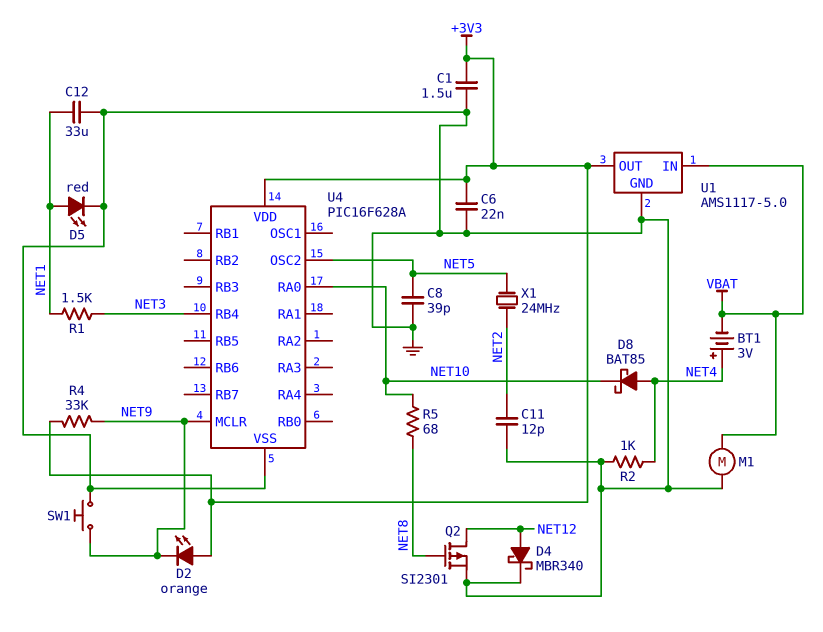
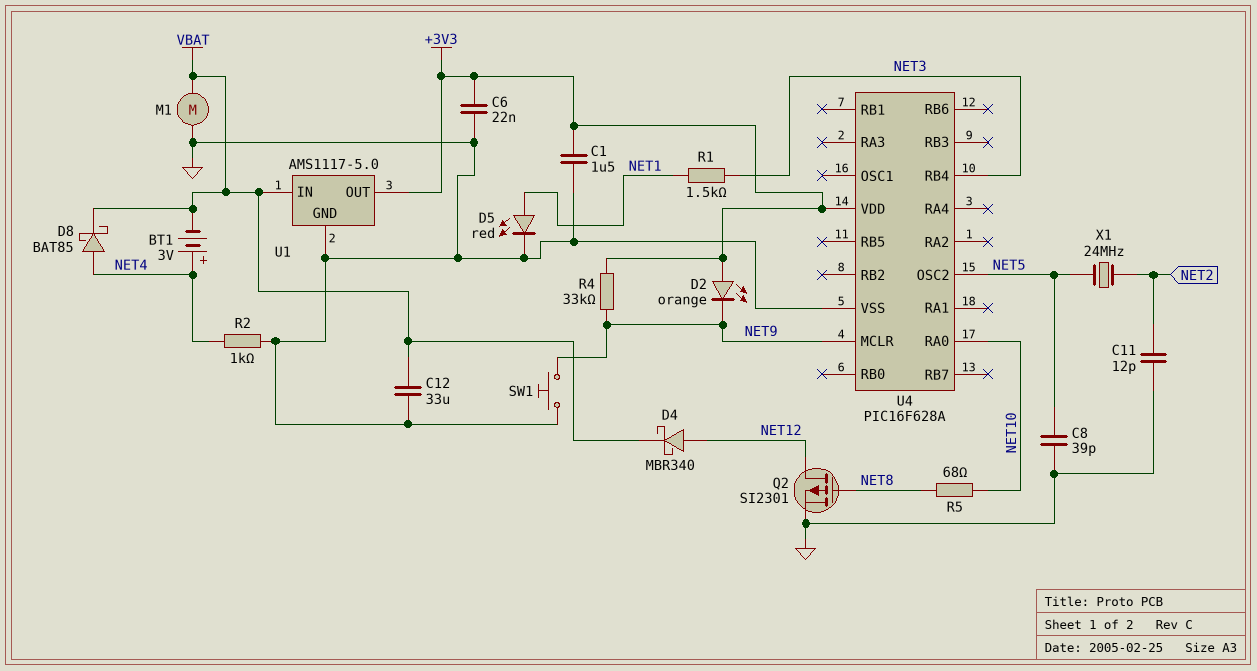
C12: 33uF (GND, NET1) -> 33uF (GND, VBAT)
D4: schottky MBR340 (A NET12, K GND) -> schottky MBR340 (A NET12, K VBAT)
D8: schottky BAT85 (A NET4, K NET10) -> schottky BAT85 (A NET4, K VBAT)

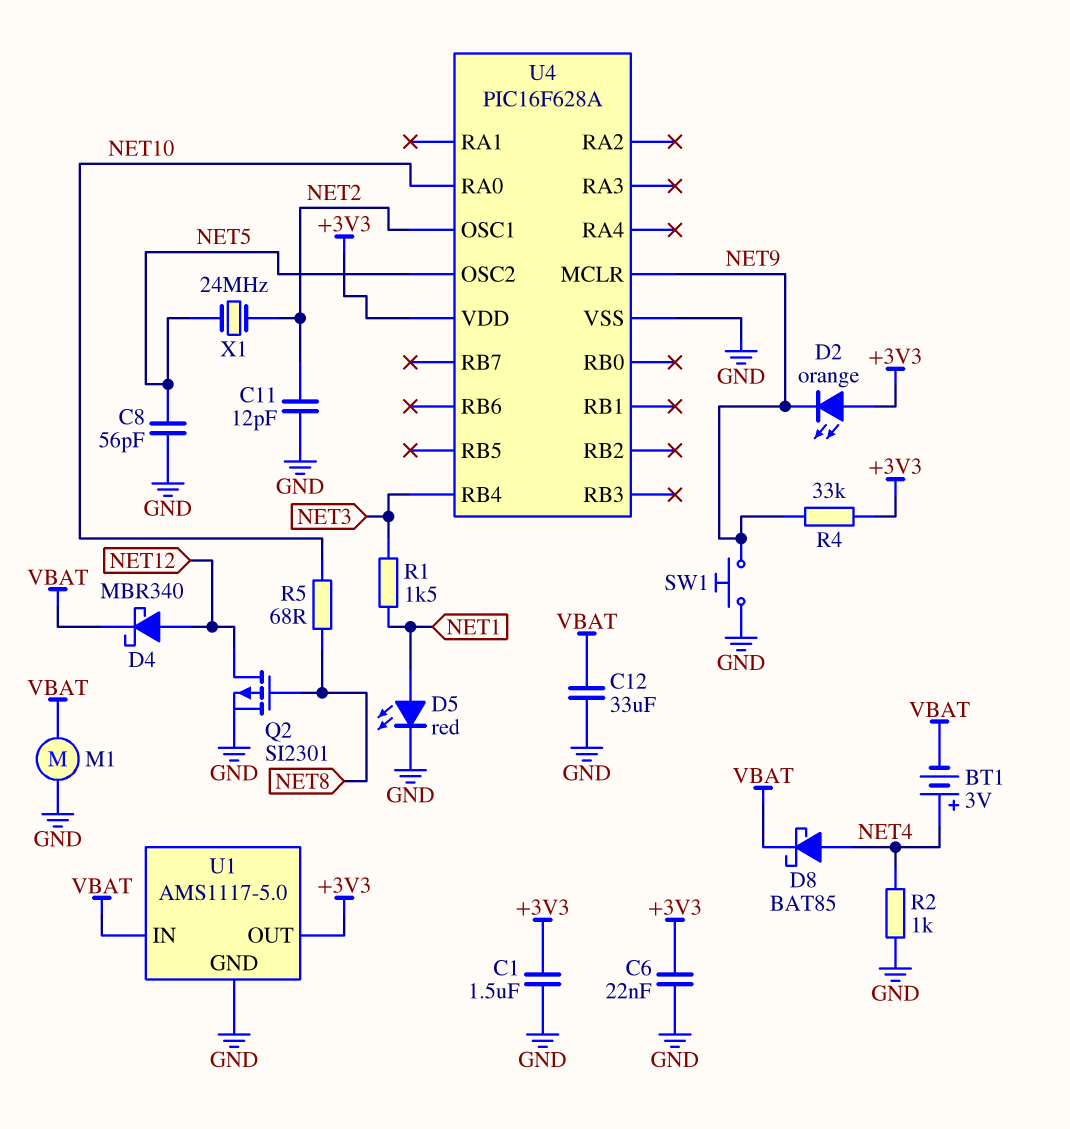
C8: 39pF (GND, NET5) -> 56pF (GND, NET5)
U4 pin OSC1: none -> NET2

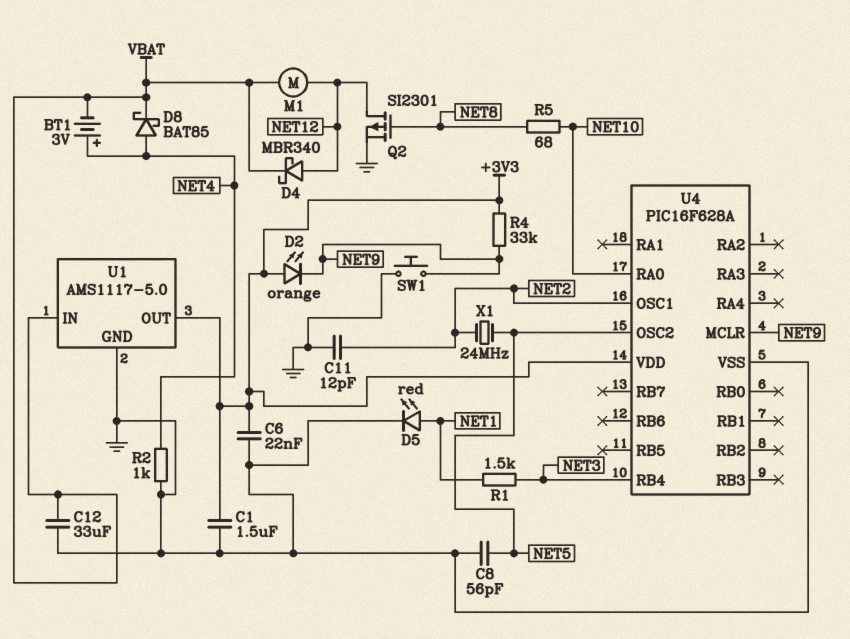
M1: motor (GND, VBAT) -> motor (NET12, VBAT)

